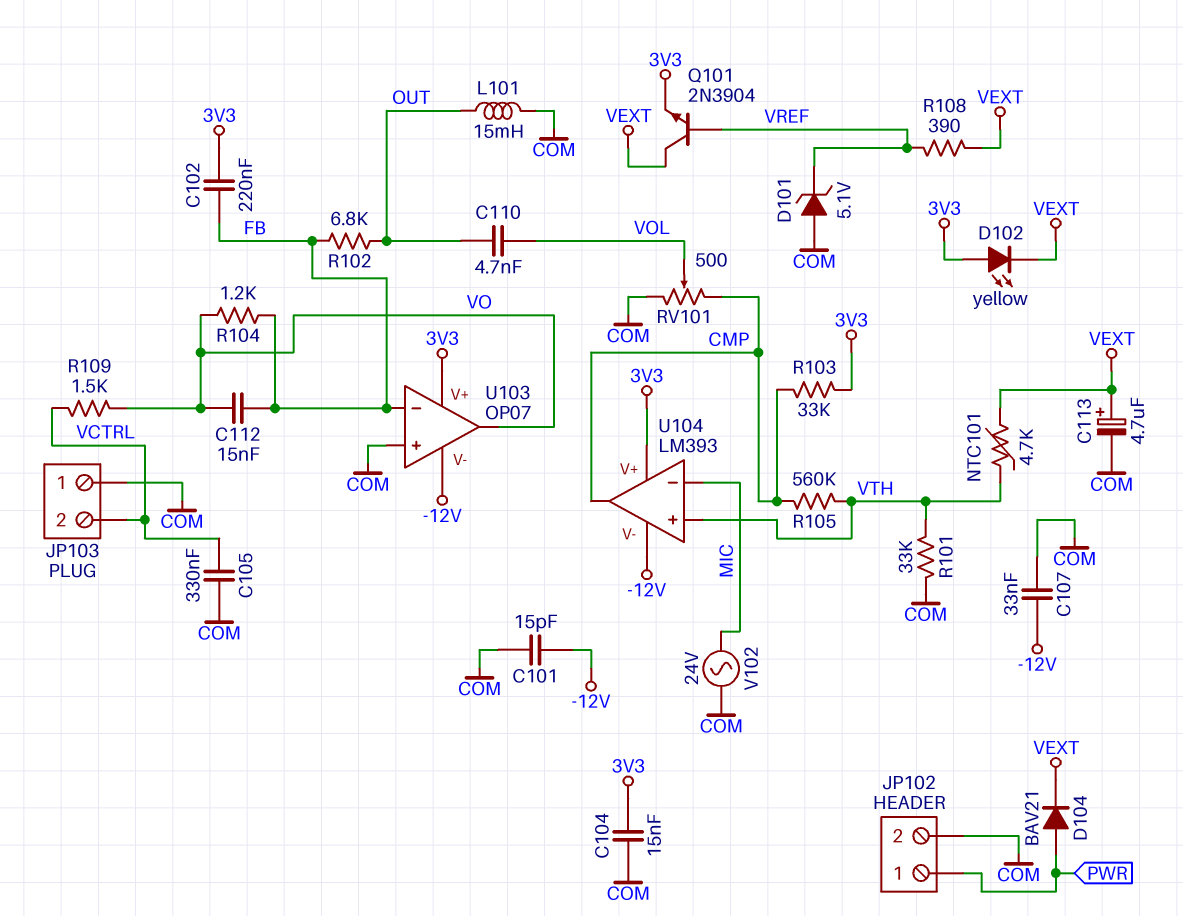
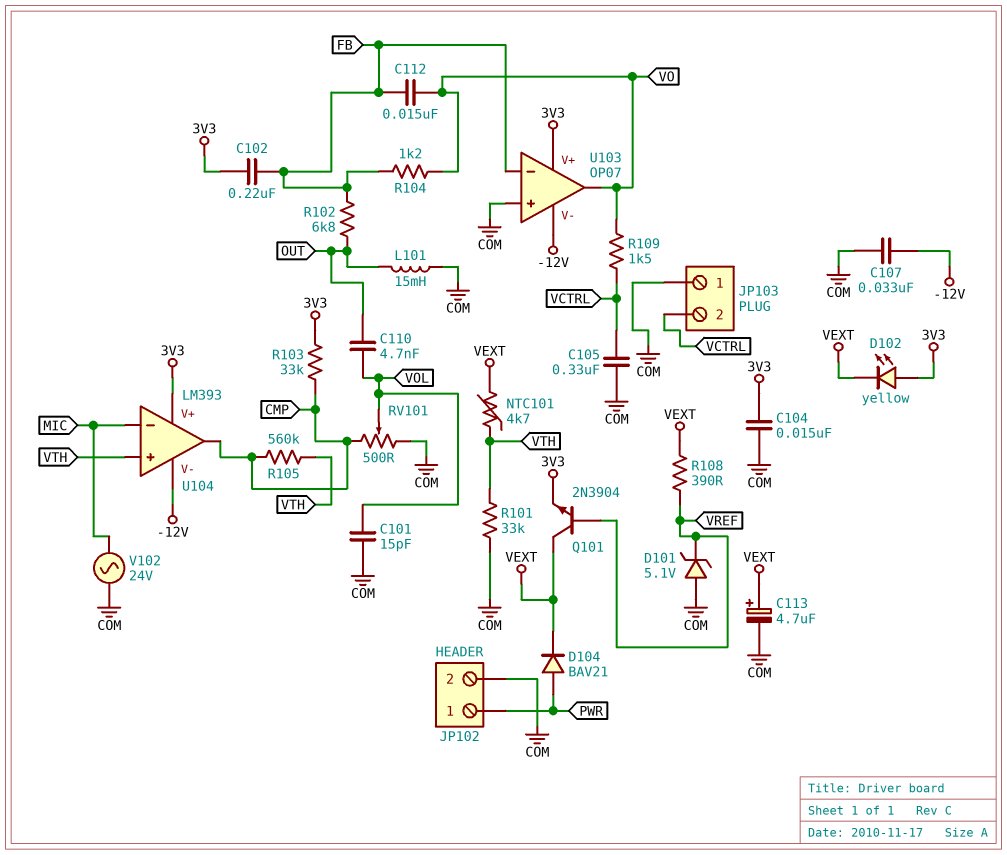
C101: 15pF (-12V, COM) -> 15pF (COM, VOL)

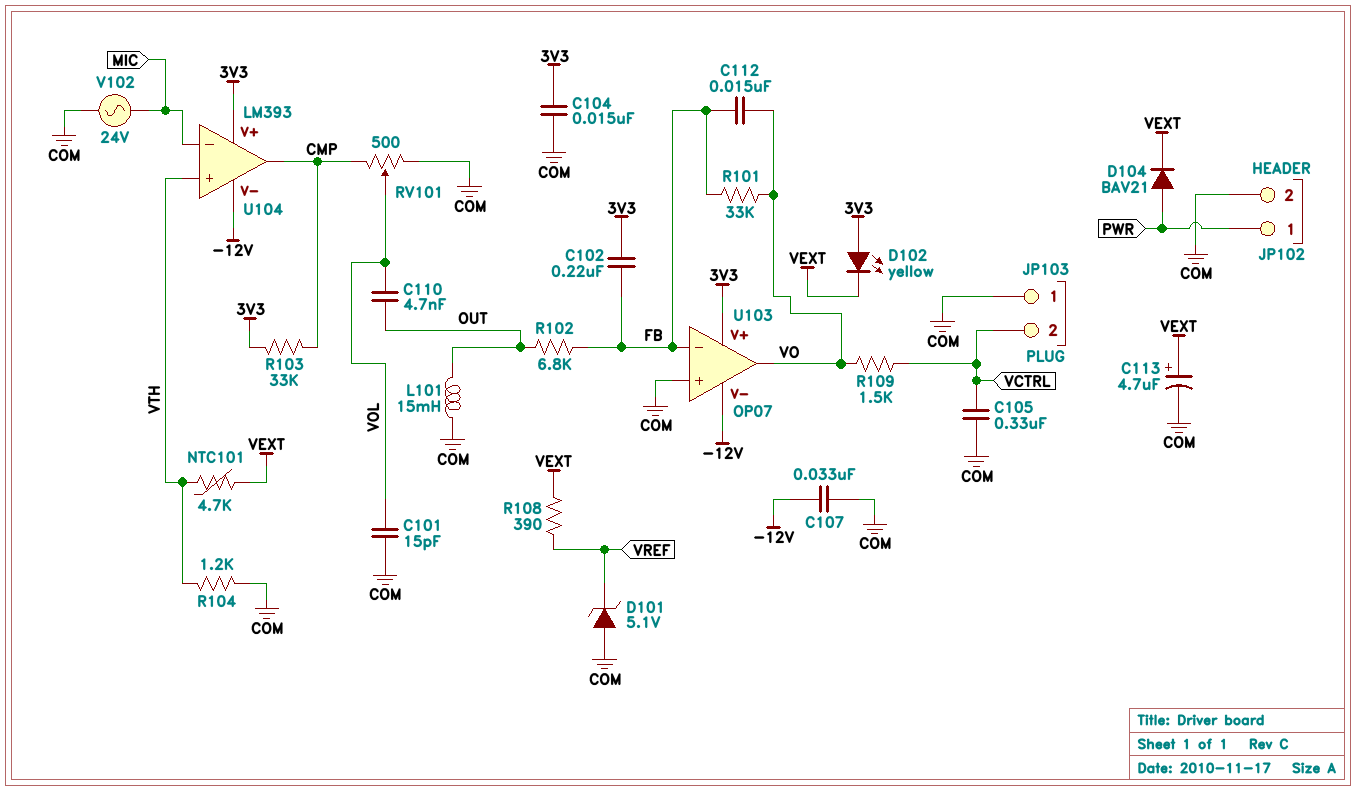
Q101: NPN 2N3904 (B VREF, C VEXT, E 3V3) -> none
R101: 33k (COM, VTH) -> 33k (FB, VO)
R104: 1.2k (FB, VO) -> 1.2k (COM, VTH)
R105: 560k (CMP, VTH) -> none

